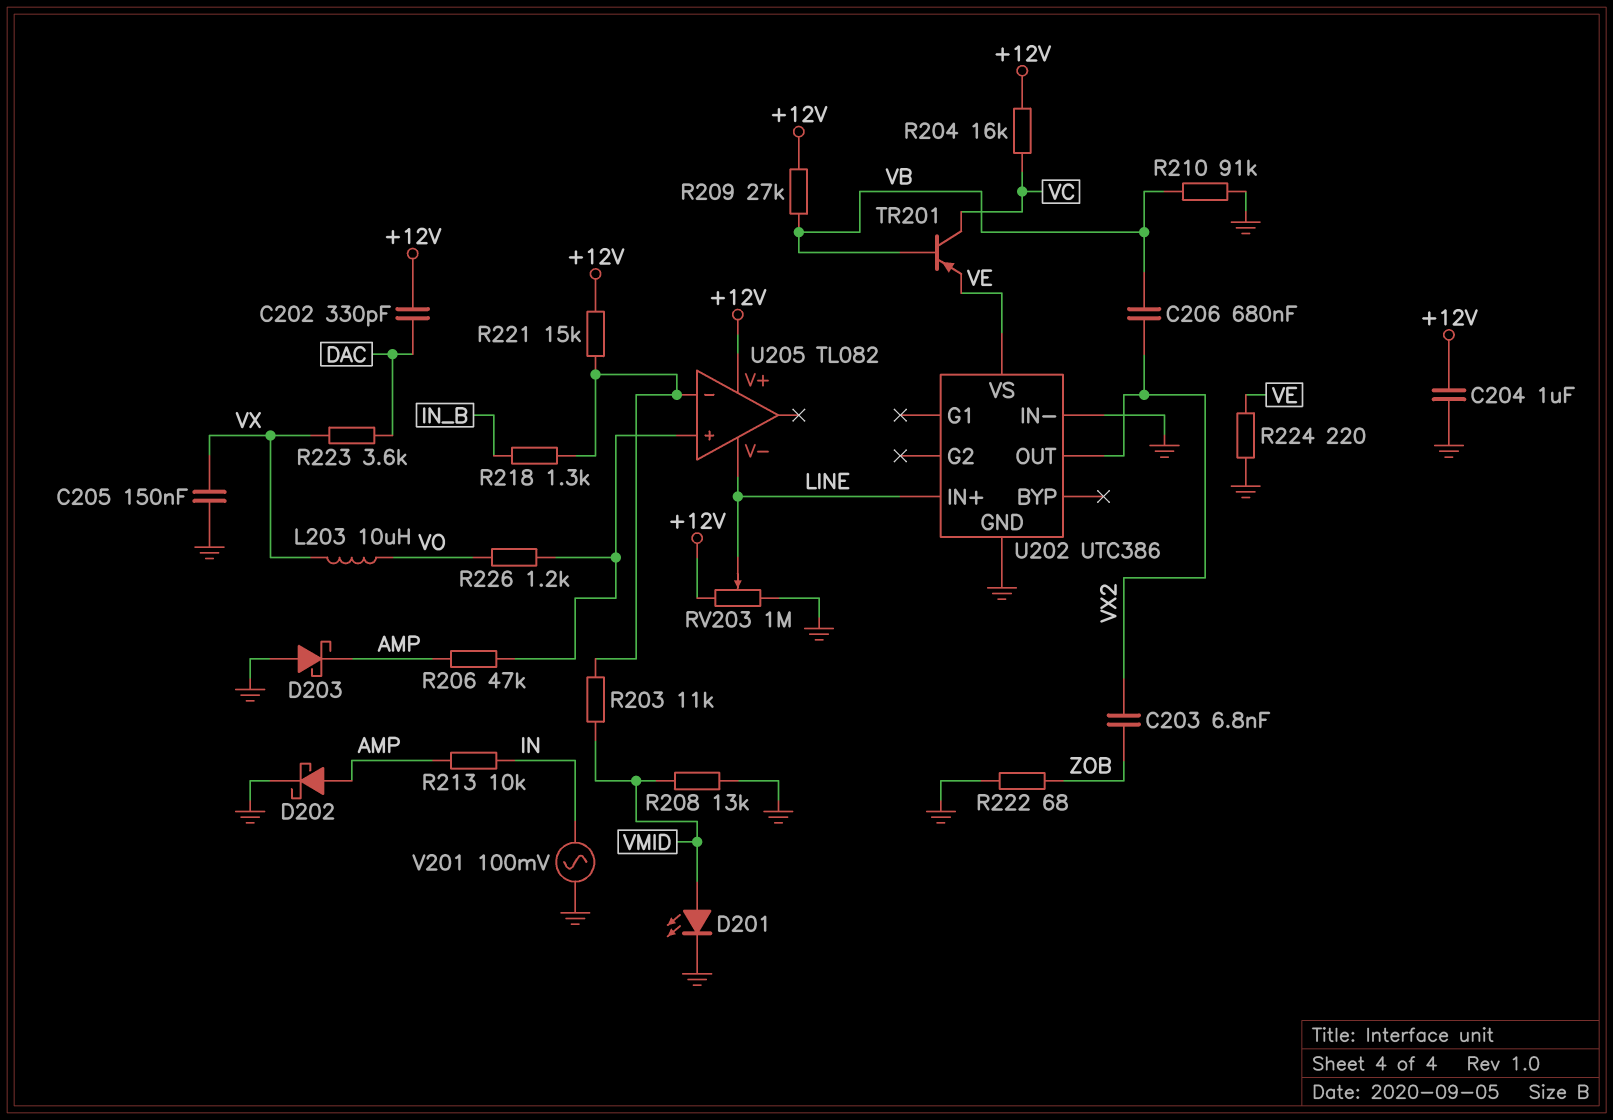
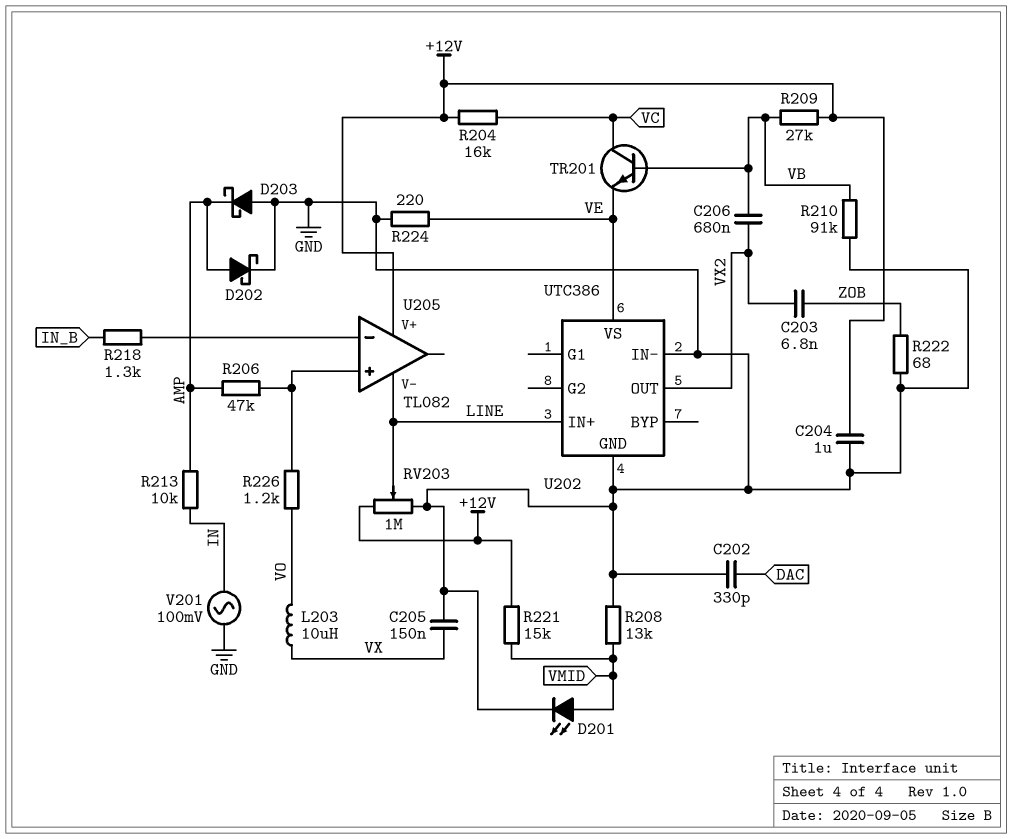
C202: 330pF (+12V, DAC) -> 330pF (DAC, GND)
R203: 11k (U205/in-, VMID) -> none
R221: 15k (+12V, U205/in-) -> 15k (+12V, VMID)
R223: 3.6k (DAC, VX) -> none
TR201: PNP (B VB, C VC, E VE) -> NPN (B VB, C VC, E VE)

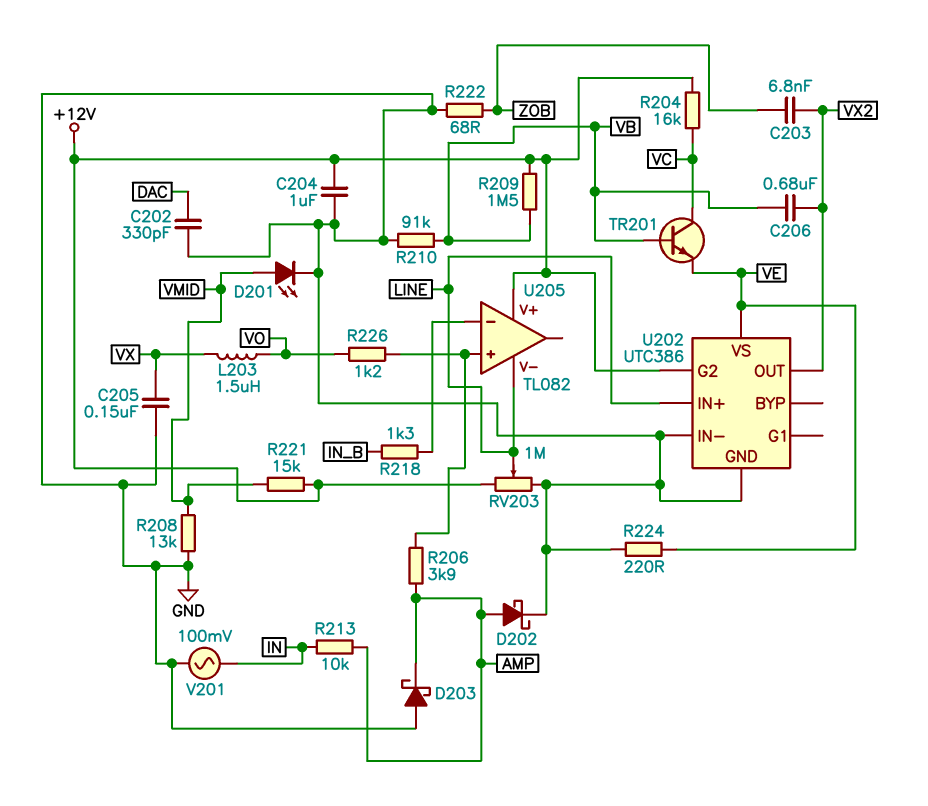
L203: 10uH (VO, VX) -> 1.5uH (VO, VX)
R206: 47k (AMP, U205/in+) -> 3.9k (AMP, U205/in+)
R209: 27k (+12V, VB) -> 1.5M (+12V, VB)
U202 pin G2: none -> +12V

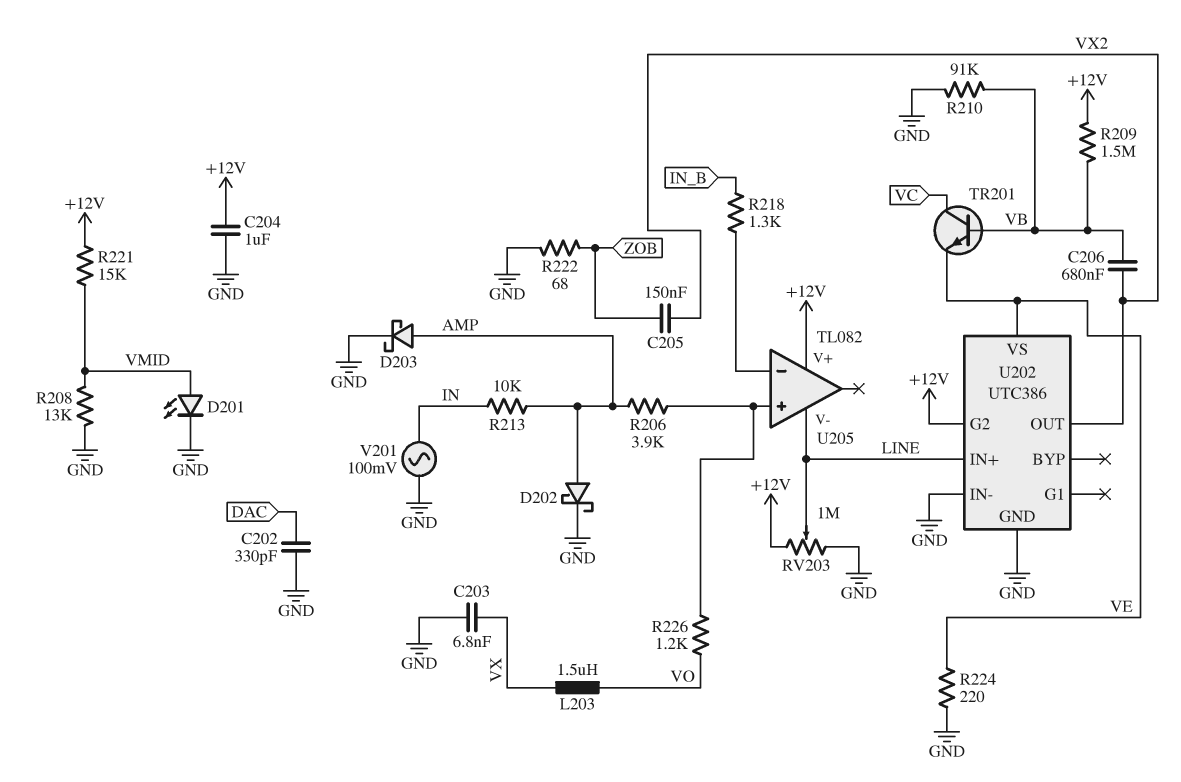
C203: 6.8nF (VX2, ZOB) -> 6.8nF (GND, VX)
C205: 150nF (GND, VX) -> 150nF (VX2, ZOB)
D203: schottky (A GND, K AMP) -> schottky (A AMP, K GND)
R204: 16k (+12V, VC) -> none

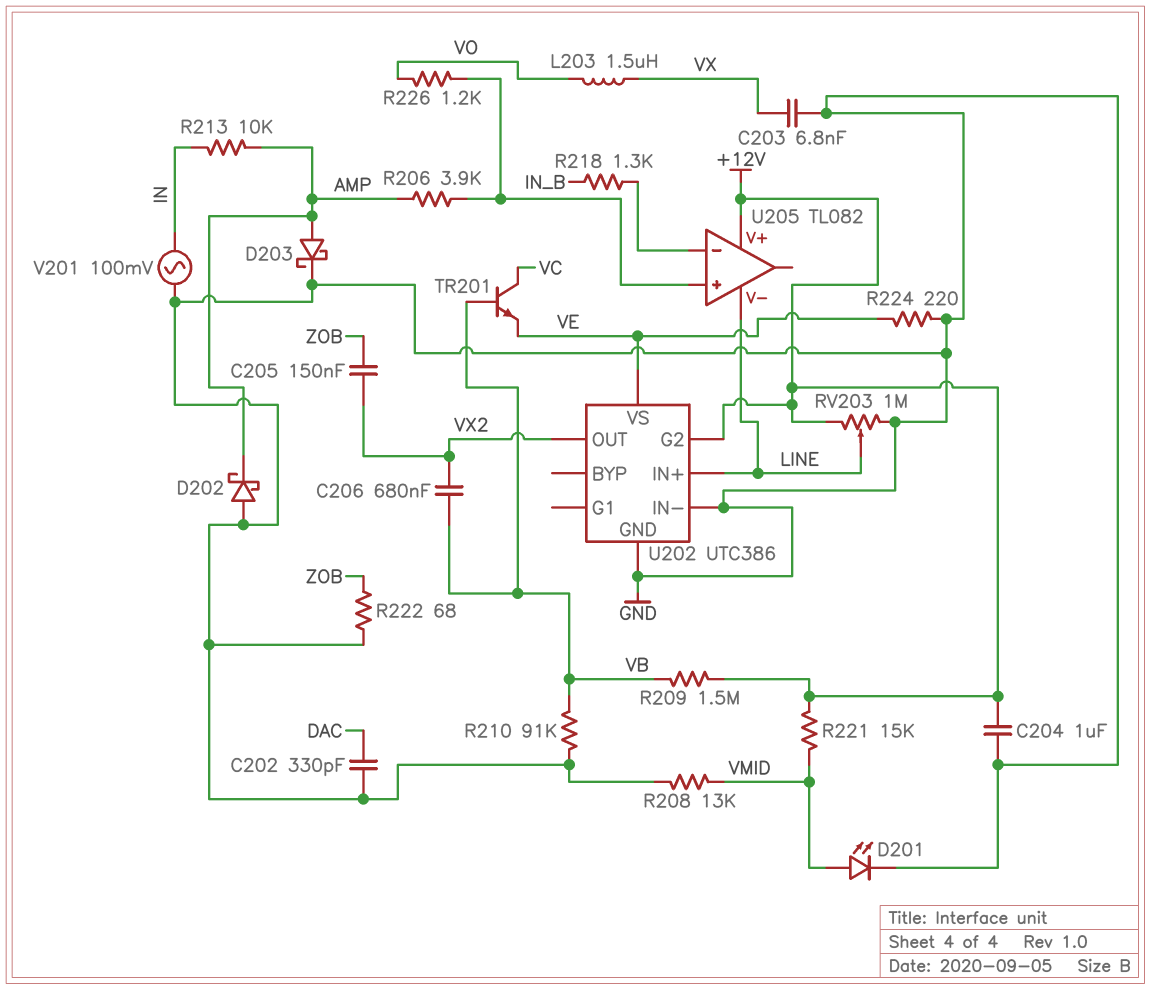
D202: schottky (A AMP, K GND) -> schottky (A GND, K AMP)

